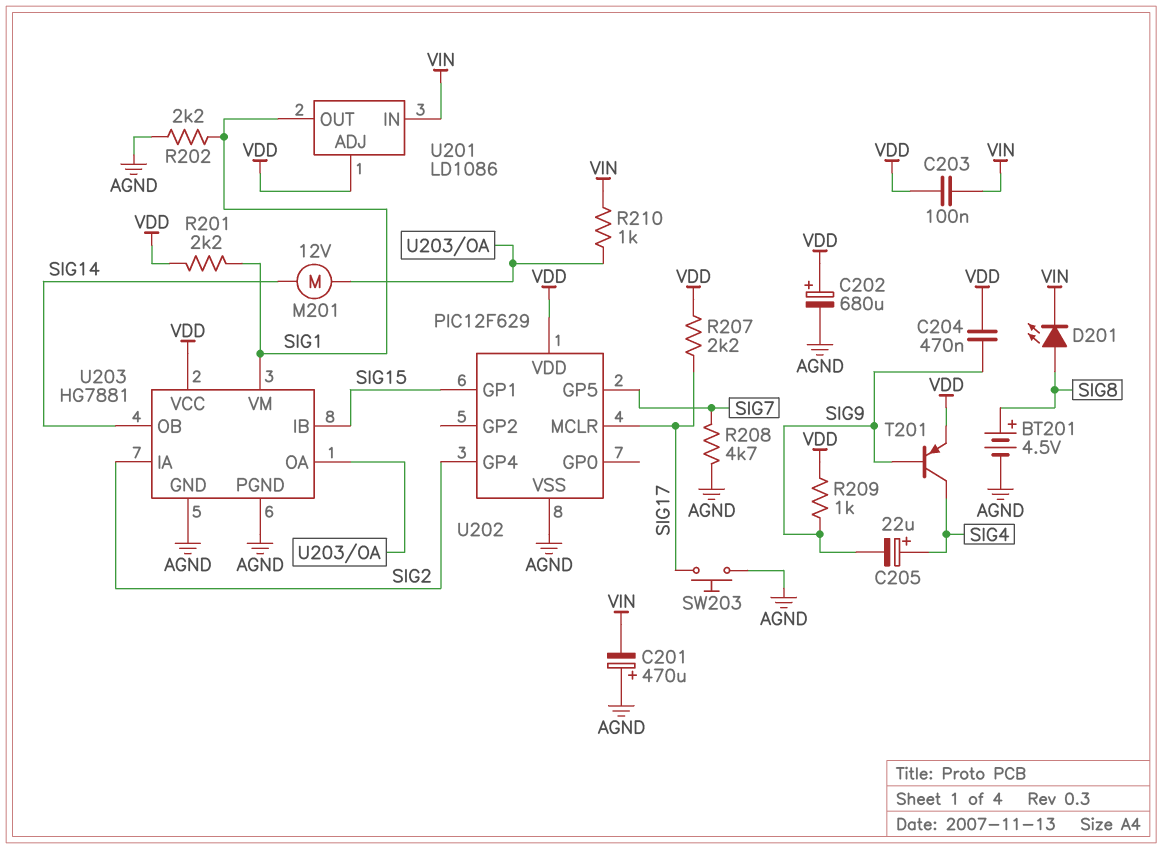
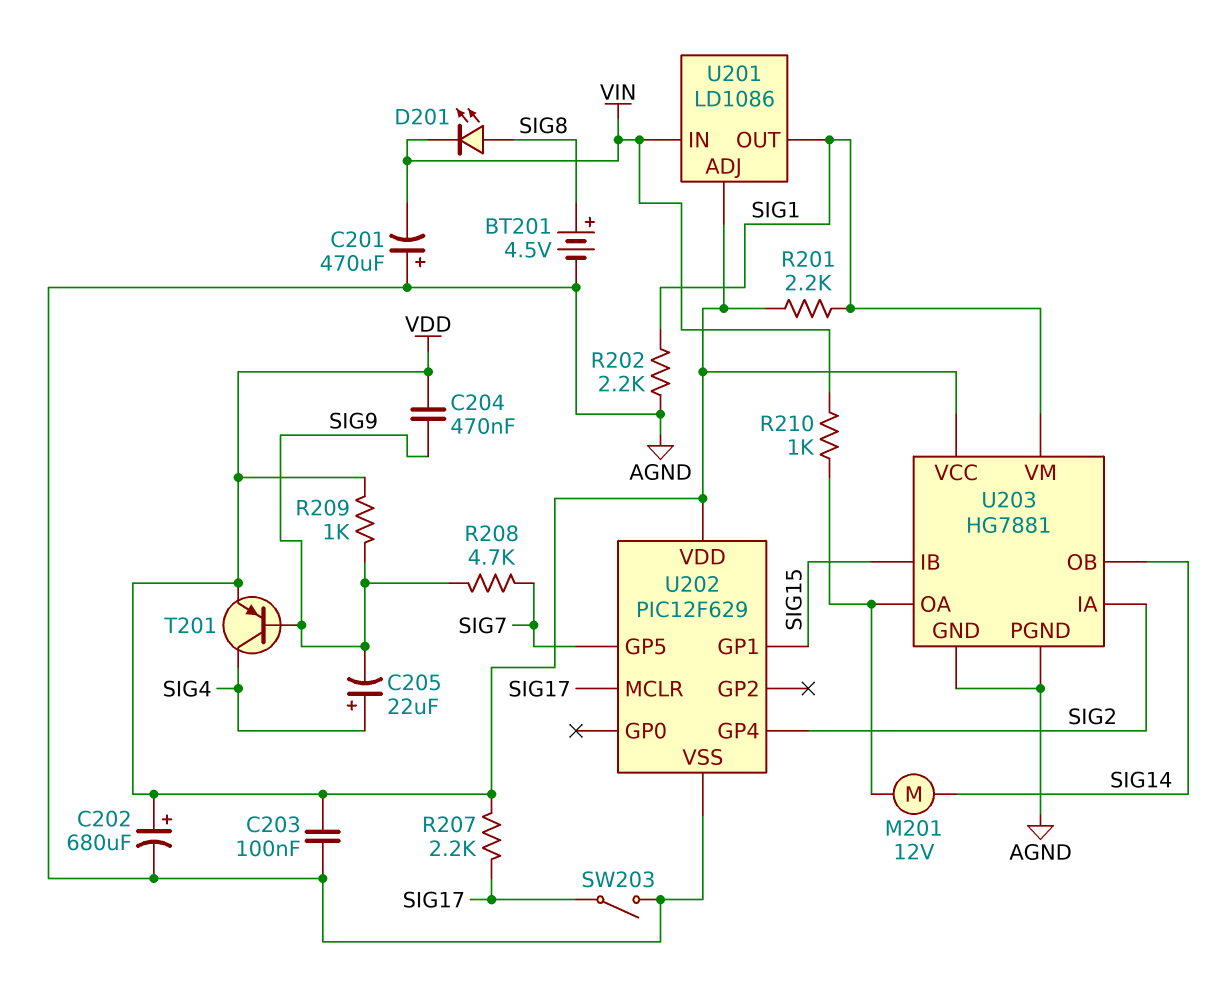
C203: 100nF (VDD, VIN) -> 100nF (AGND, VDD)
R208: 4.7k (AGND, SIG7) -> 4.7k (SIG7, SIG9)
SW203: button (AGND, SIG17) -> switch (AGND, SIG17)

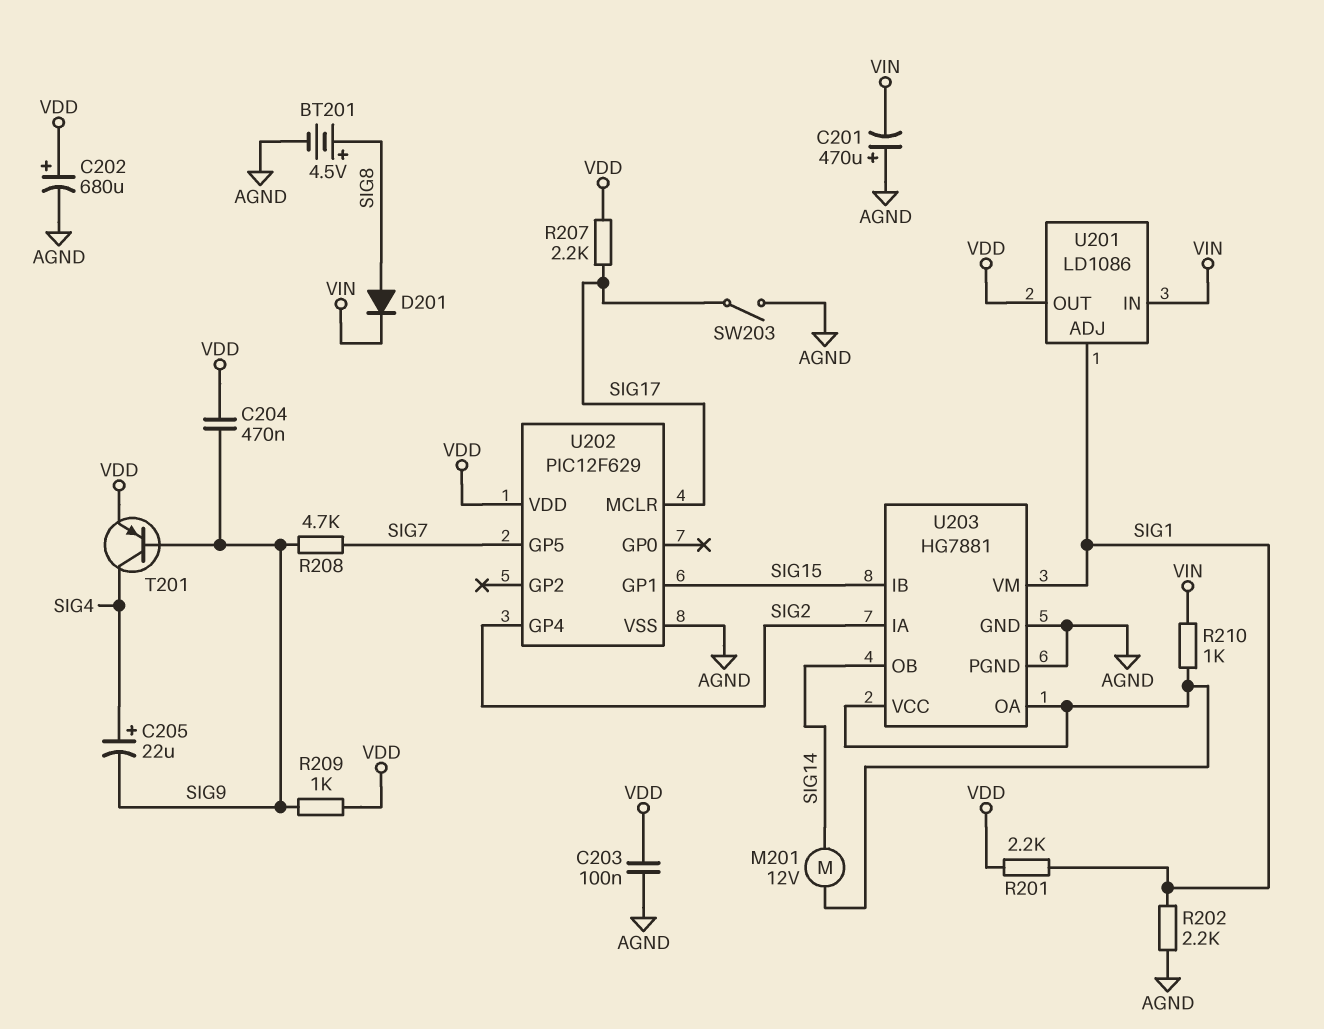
D201: LED (A SIG8, K VIN) -> diode (A SIG8, K VIN)
U201 pin ADJ: VDD -> SIG1
U201 pin OUT: SIG1 -> VDD
U203 pin VCC: VDD -> U203/OA

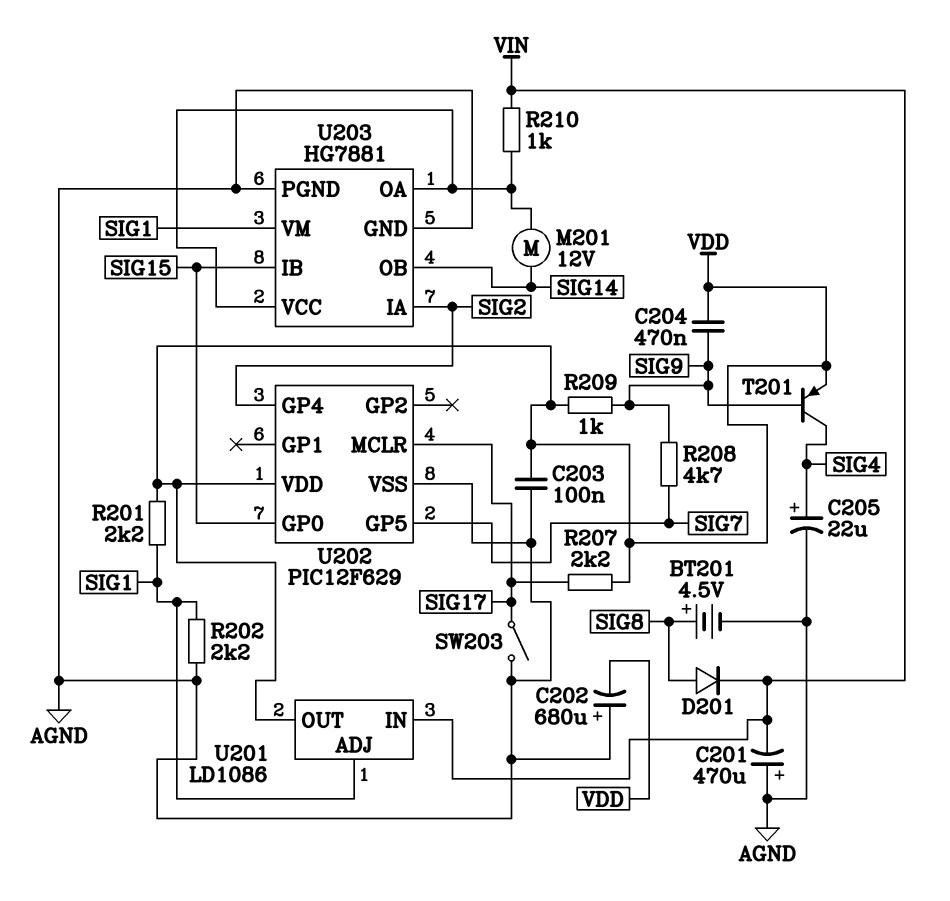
C202: 680uF (plus VDD, minus AGND) -> 680uF (plus AGND, minus VDD)
C205: 22uF (plus SIG4, minus SIG9) -> 22uF (plus SIG4, minus AGND)
U202 pin GP0: none -> SIG15
U202 pin GP1: SIG15 -> none

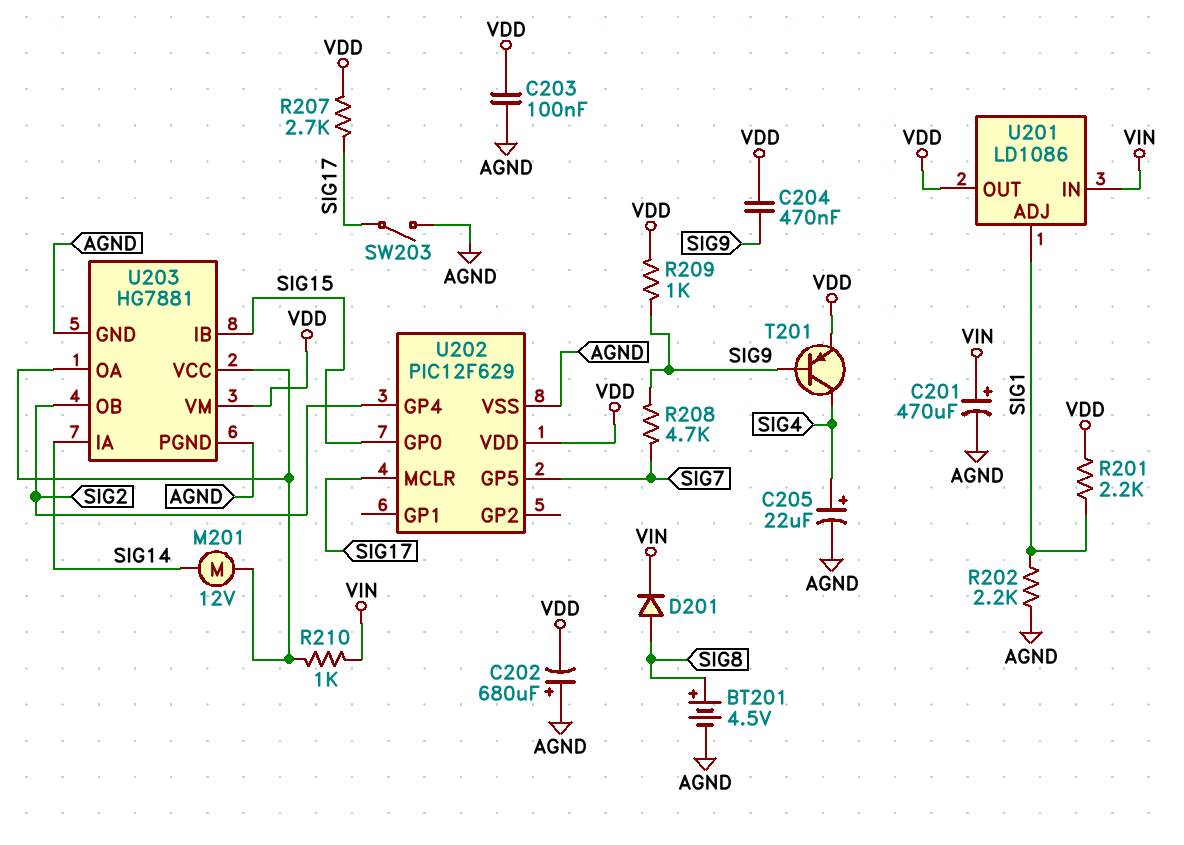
C201: 470uF (plus AGND, minus VIN) -> 470uF (plus VIN, minus AGND)
R207: 2.2k (SIG17, VDD) -> 2.7k (SIG17, VDD)
U203 pin IA: SIG2 -> SIG14
U203 pin OB: SIG14 -> SIG2
U203 pin VM: SIG1 -> VDD

